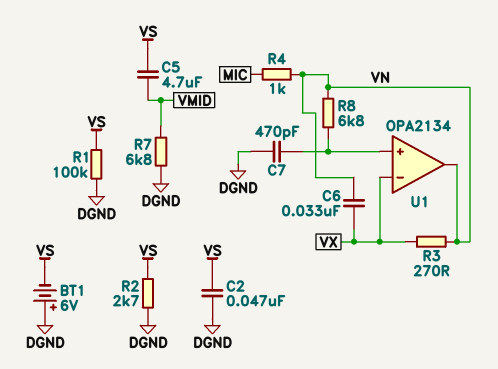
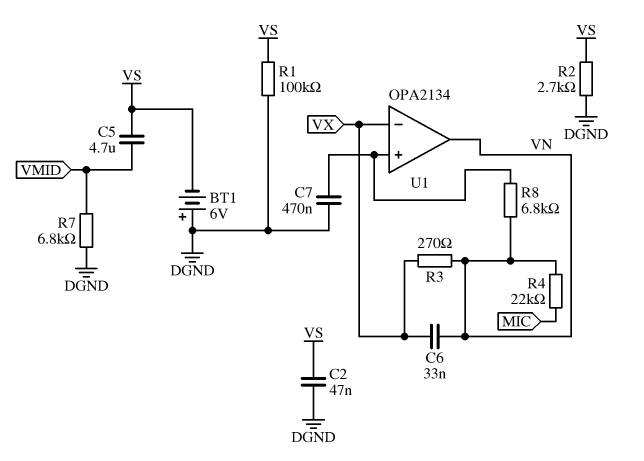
C7: 470pF (DGND, U1/in+) -> 470nF (DGND, U1/in+)
R4: 1k (MIC, VN) -> 22k (MIC, VN)

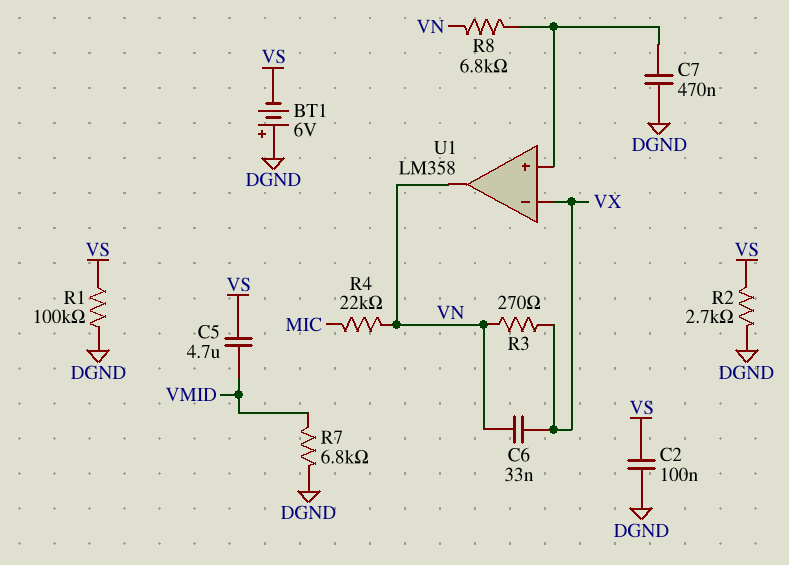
C2: 47nF (DGND, VS) -> 100nF (DGND, VS)
U1: OPA2134 -> LM358

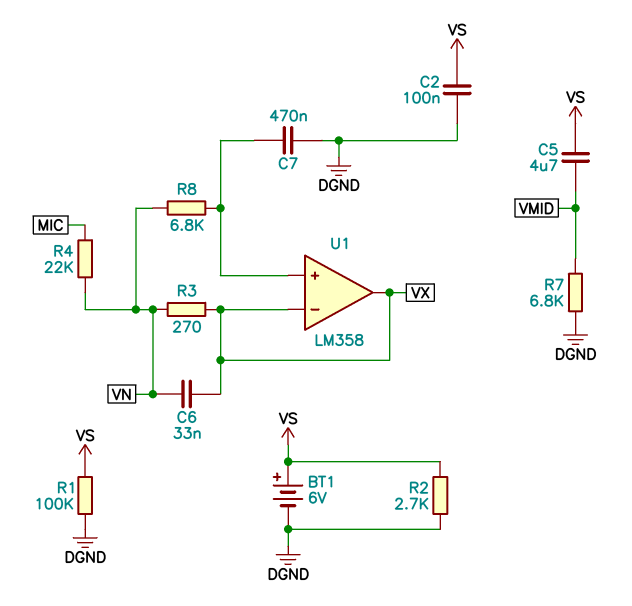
BT1: 6V (plus DGND, minus VS) -> 6V (plus VS, minus DGND)
U1 pin out: VN -> VX

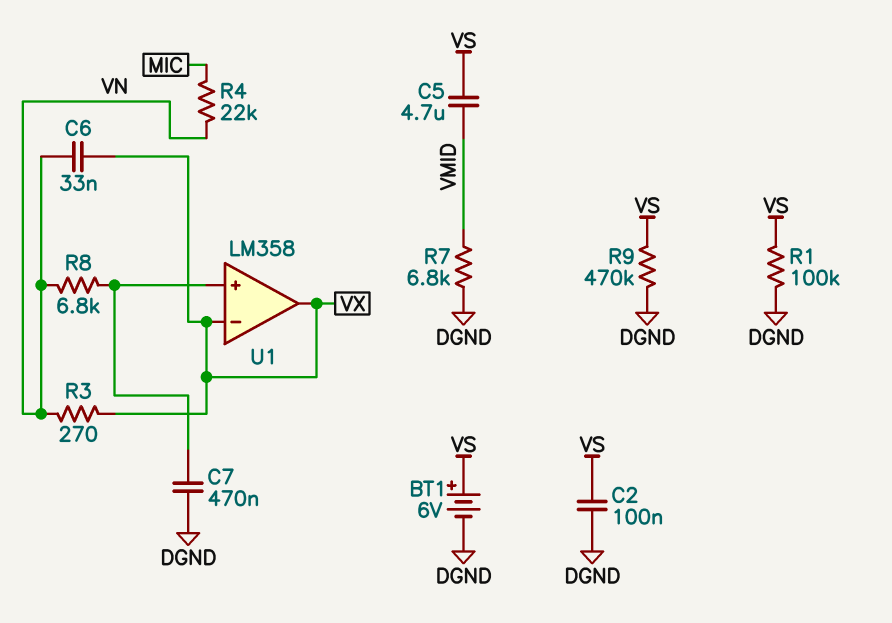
R2: 2.7k (DGND, VS) -> none
R9: none -> 470k (DGND, VS)

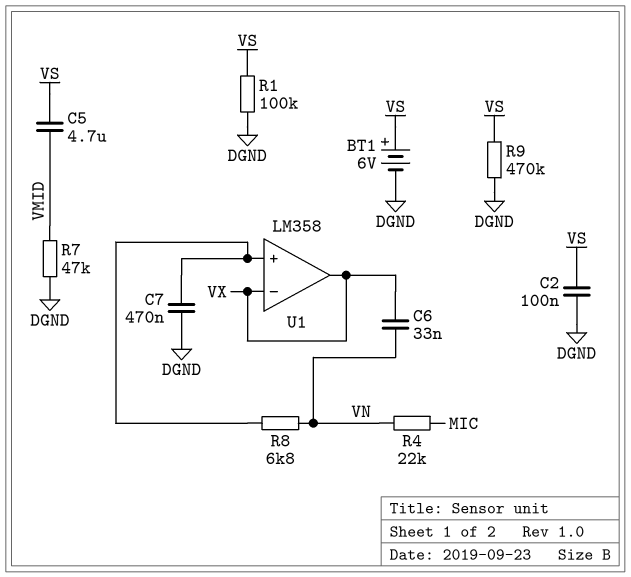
R3: 270 (VN, VX) -> none
R7: 6.8k (DGND, VMID) -> 47k (DGND, VMID)

